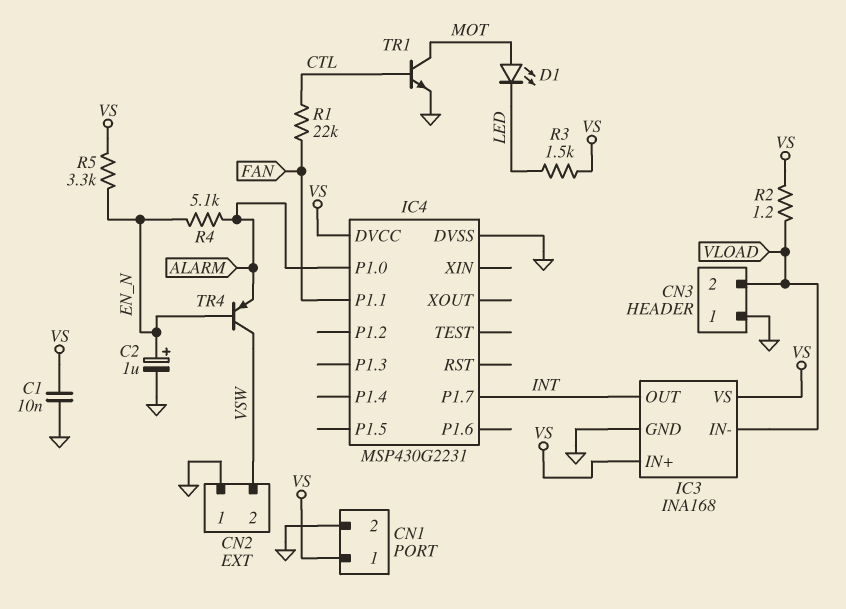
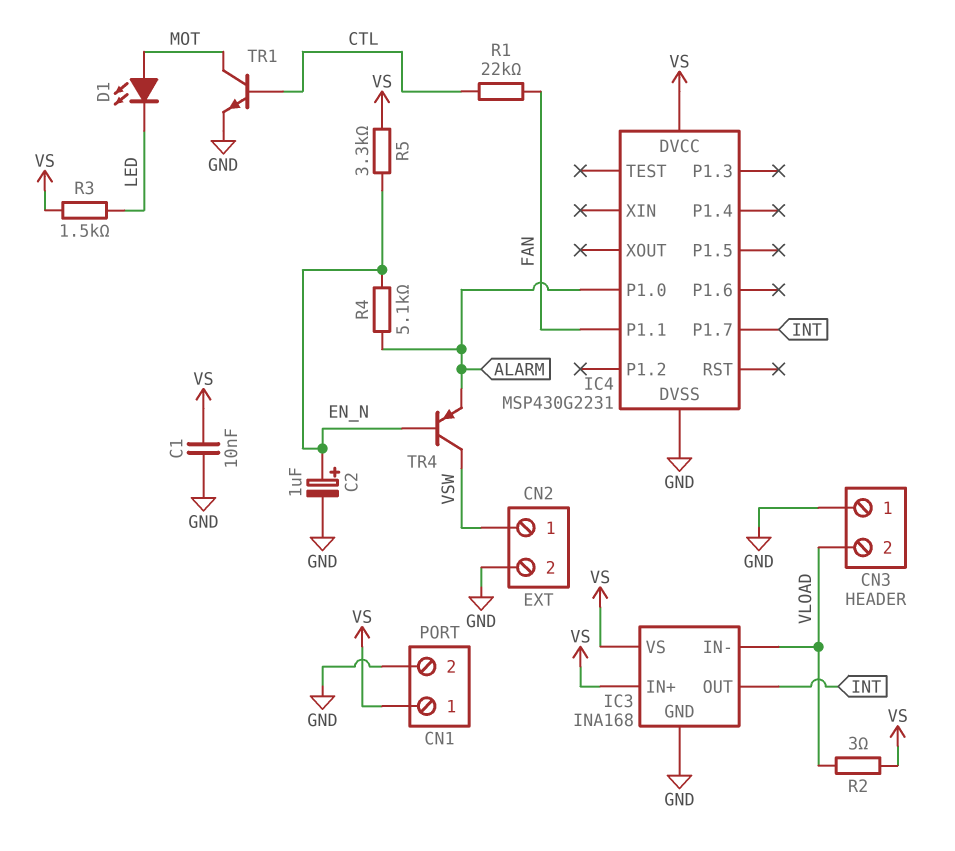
CN2 pin 1: GND -> VSW
CN2 pin 2: VSW -> GND
R2: 1.2 (VLOAD, VS) -> 3 (VLOAD, VS)

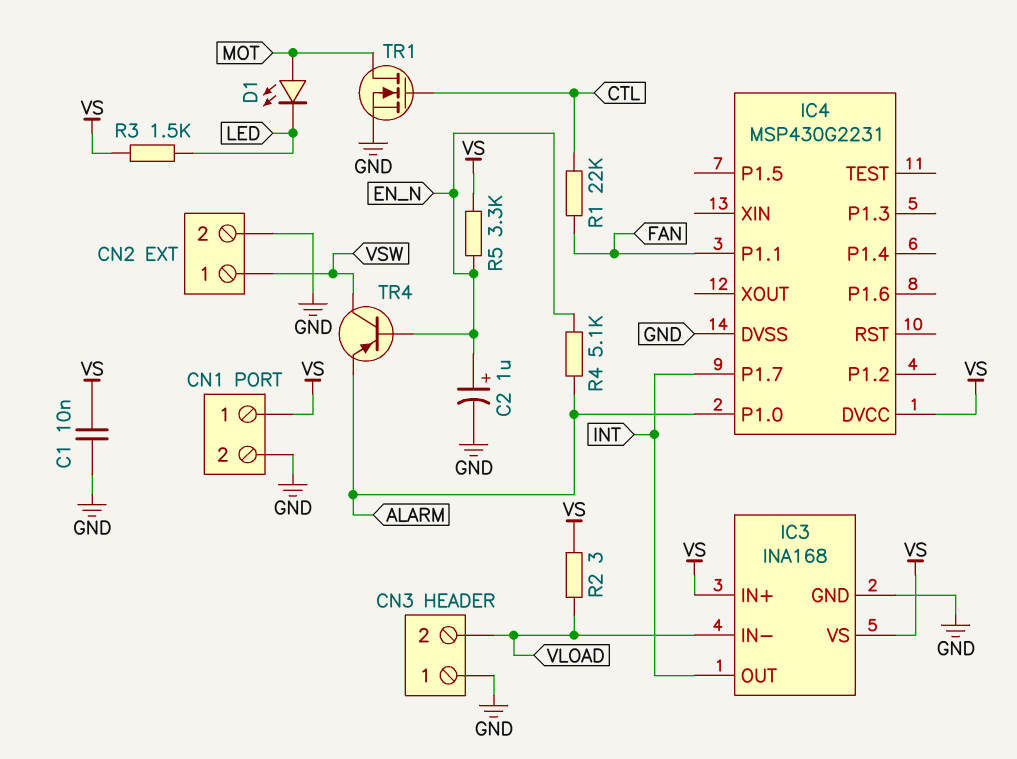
TR1: NPN (B CTL, C MOT, E GND) -> NMOS (G CTL, D MOT, S GND)

